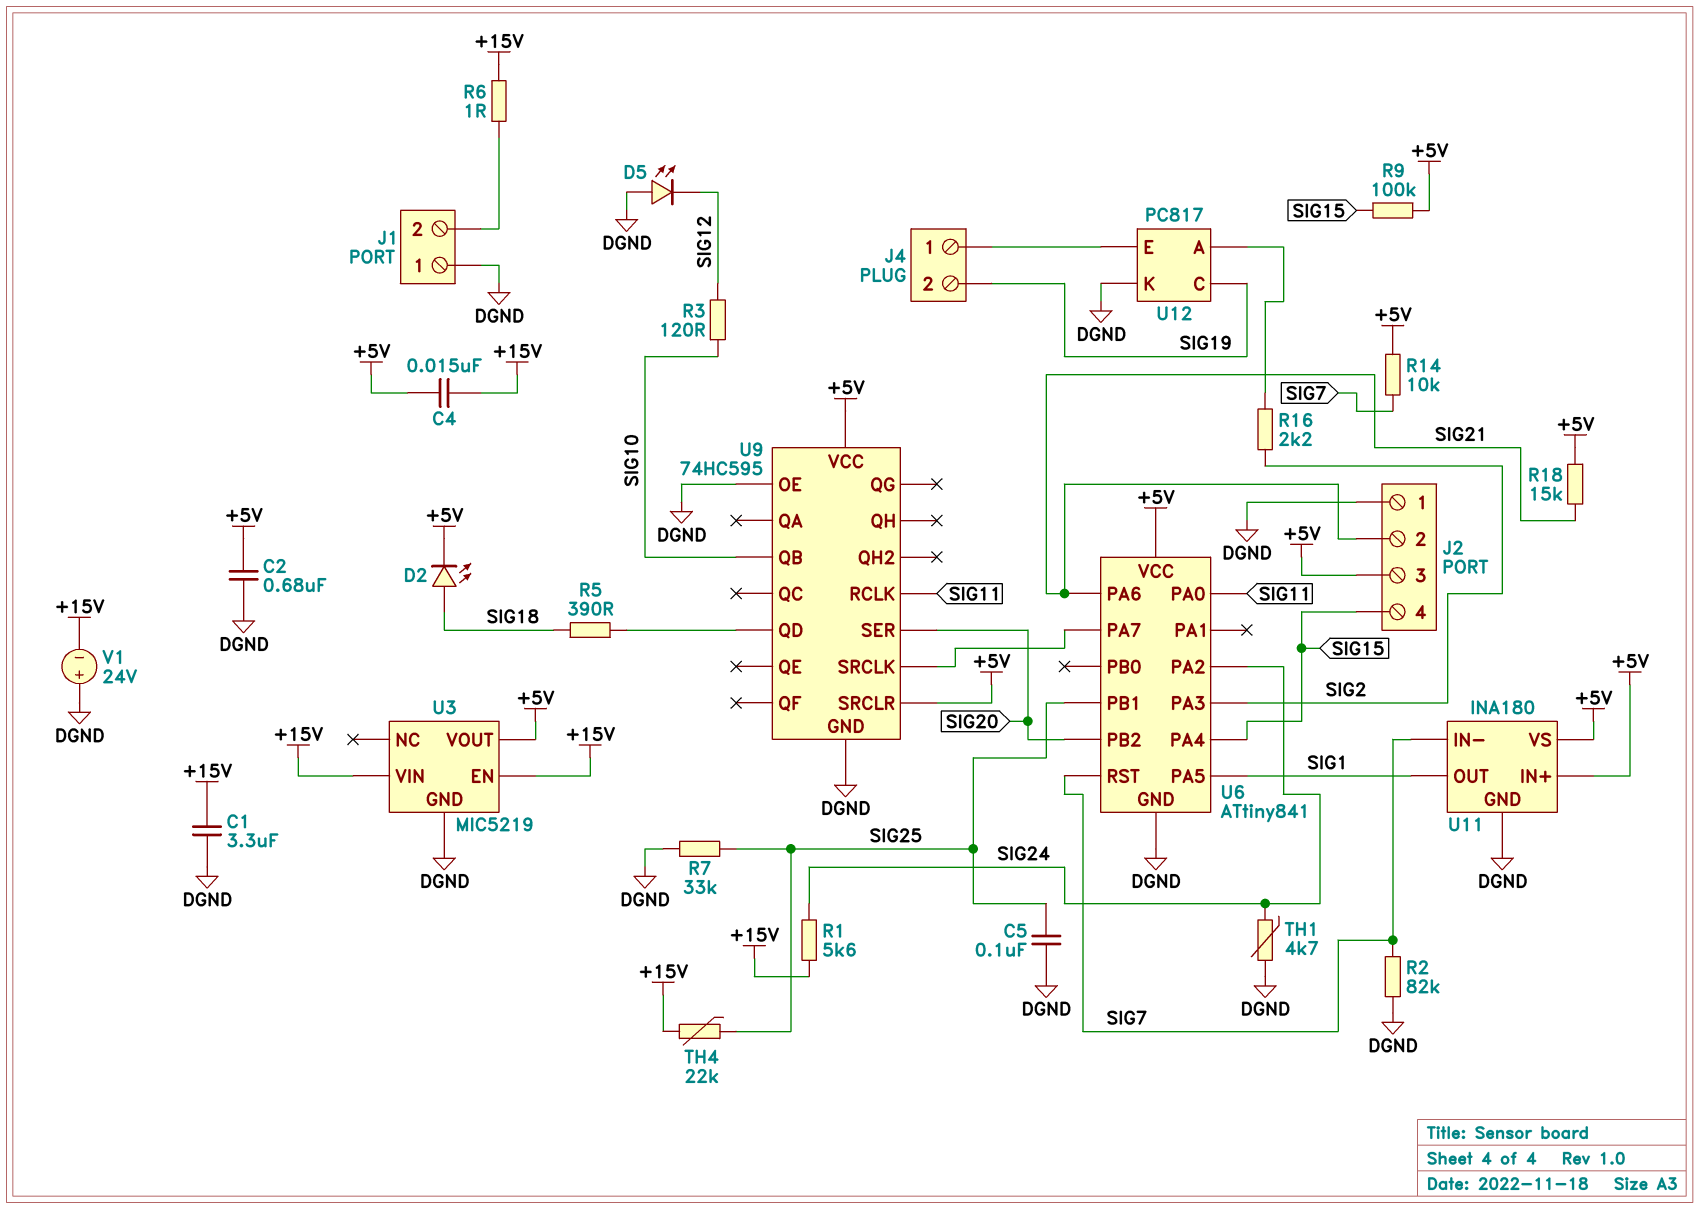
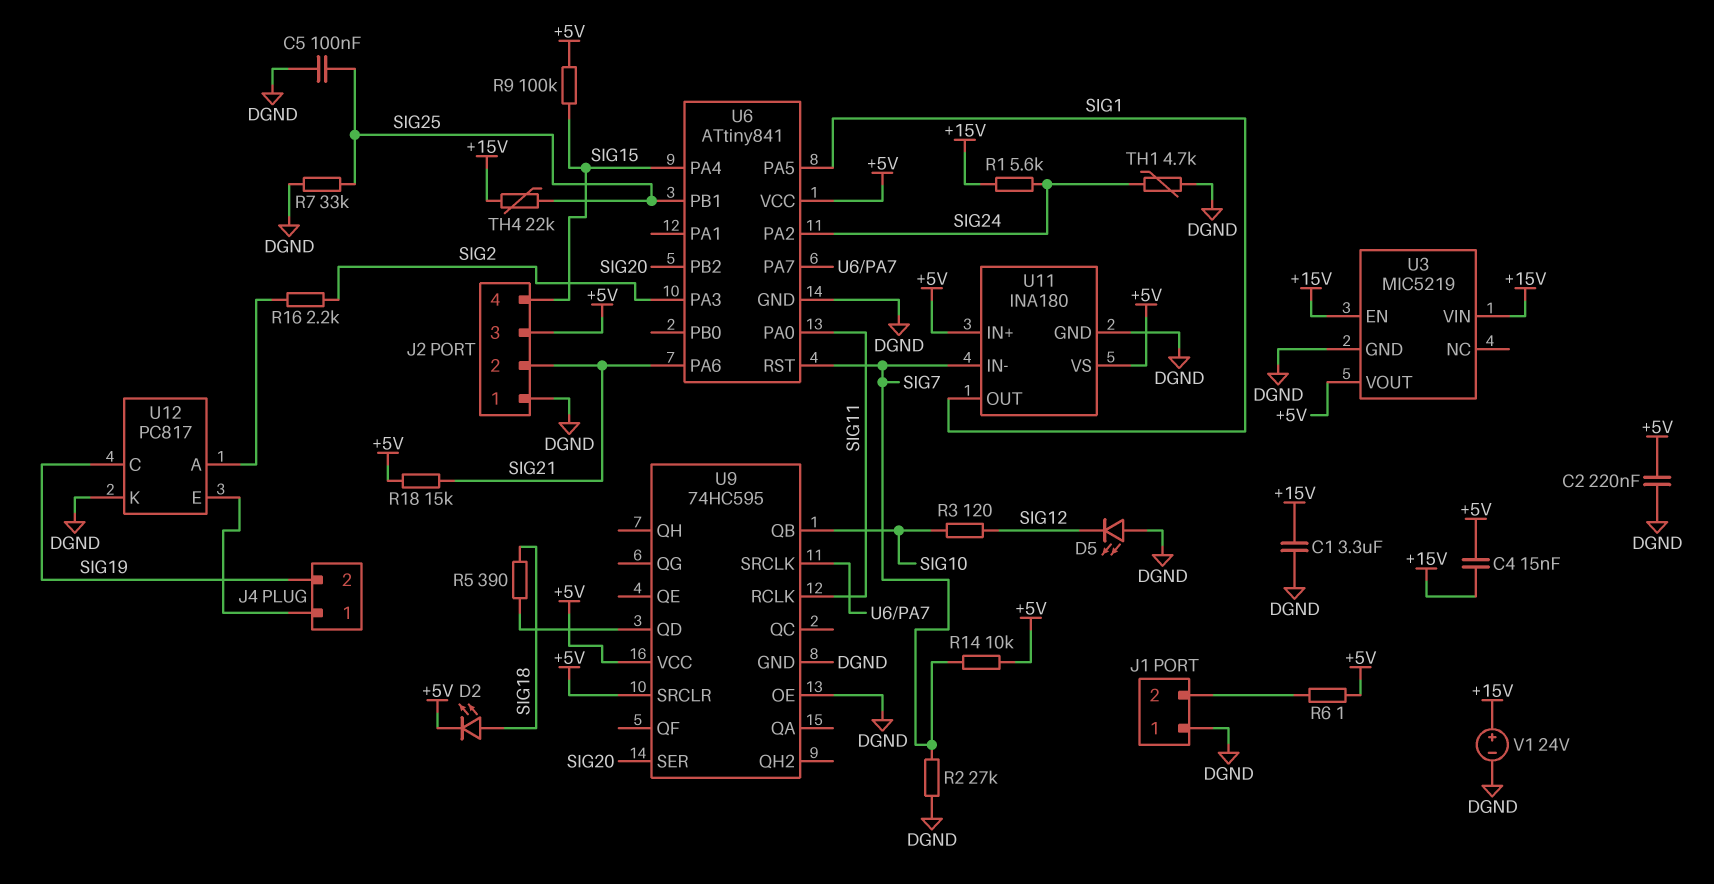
C2: 680nF (+5V, DGND) -> 220nF (+5V, DGND)
R2: 82k (DGND, SIG7) -> 27k (DGND, SIG7)
R6: 1 (+15V, J1/2) -> 1 (+5V, J1/2)
V1: 24V (plus DGND, minus +15V) -> 24V (plus +15V, minus DGND)

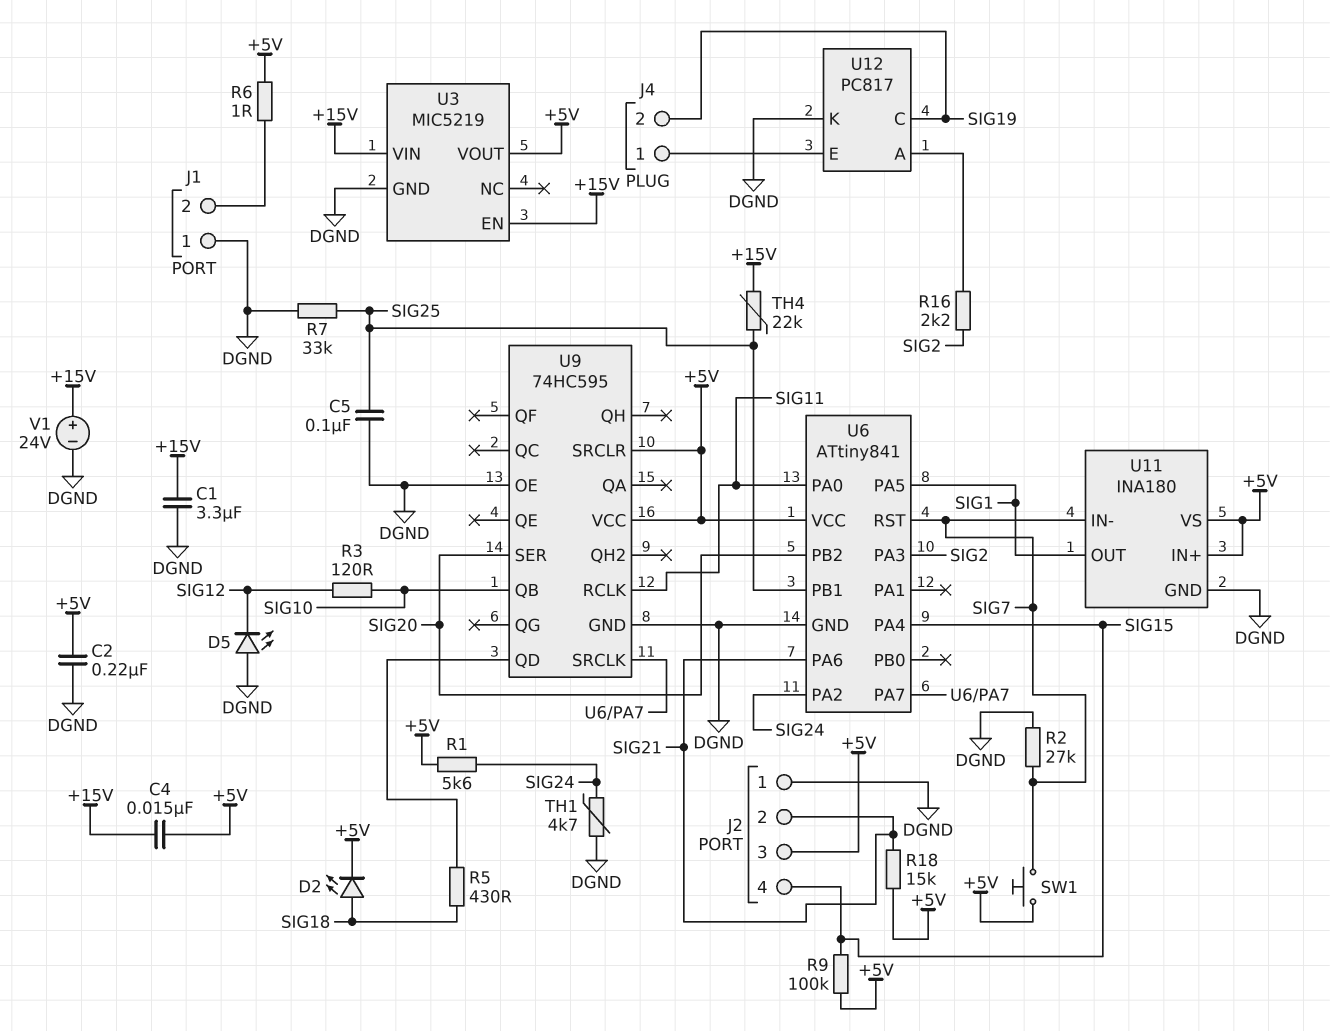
R1: 5.6k (+15V, SIG24) -> 5.6k (+5V, SIG24)
R5: 390 (SIG18, U9/QD) -> 430 (SIG18, U9/QD)
R14: 10k (+5V, SIG7) -> none
SW1: none -> button (+5V, SIG7)

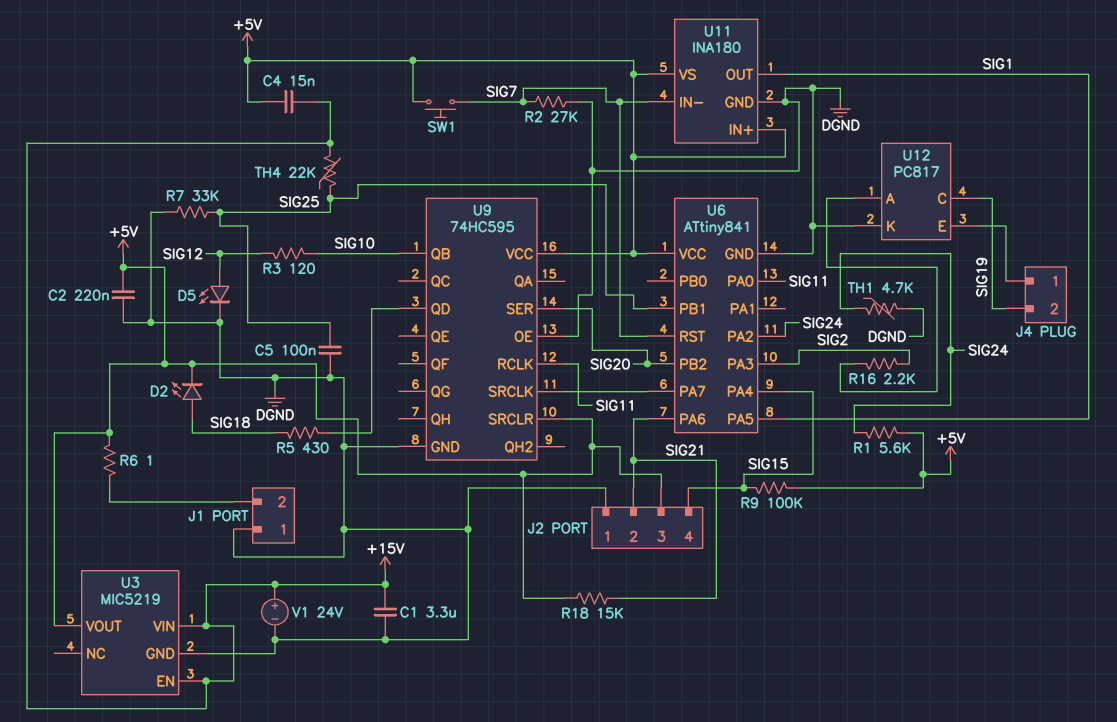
D5: LED (A DGND, K SIG12) -> LED (A SIG12, K DGND)

